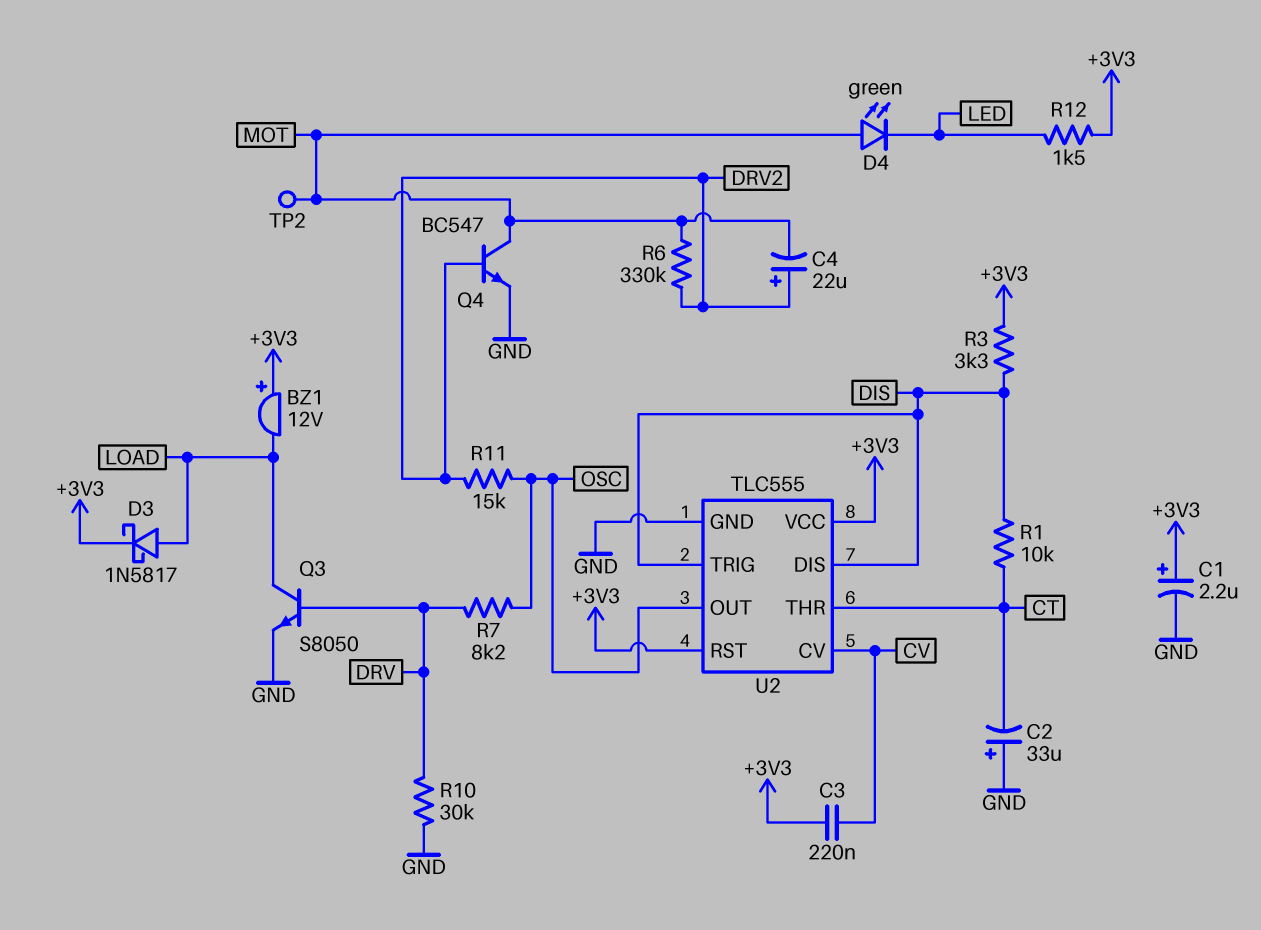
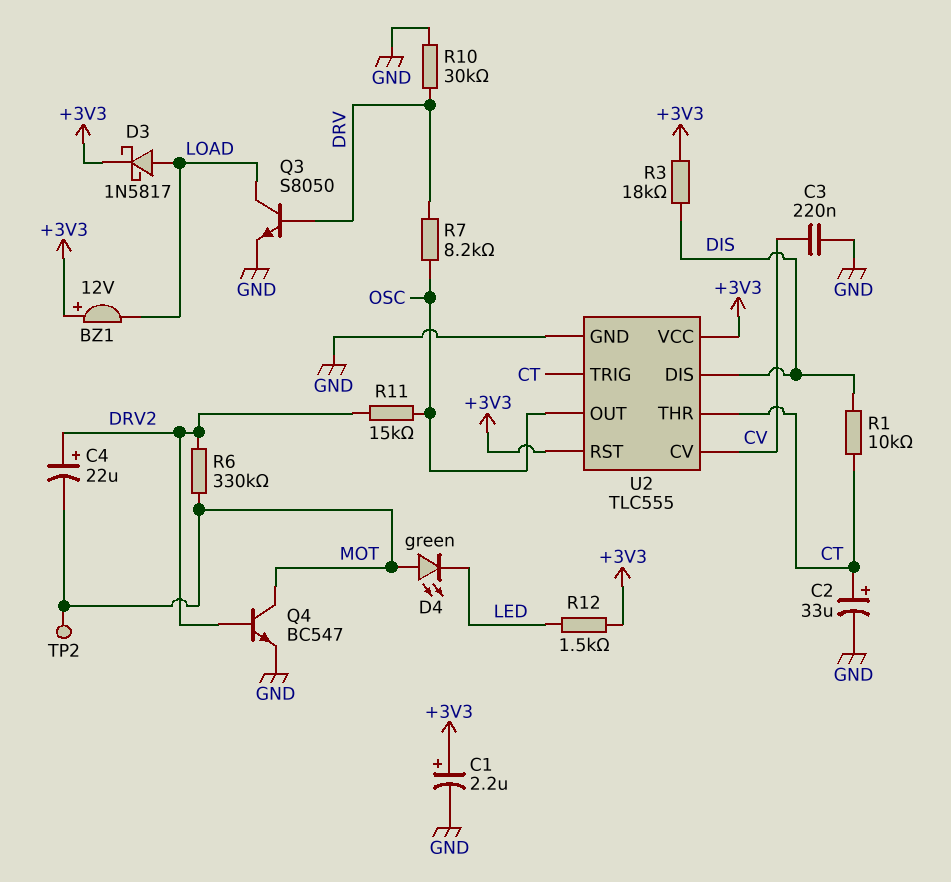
C2: 33uF (plus GND, minus CT) -> 33uF (plus CT, minus GND)
C3: 220nF (+3V3, CV) -> 220nF (CV, GND)
R3: 3.3k (+3V3, DIS) -> 18k (+3V3, DIS)
U2 pin TRIG: DIS -> CT

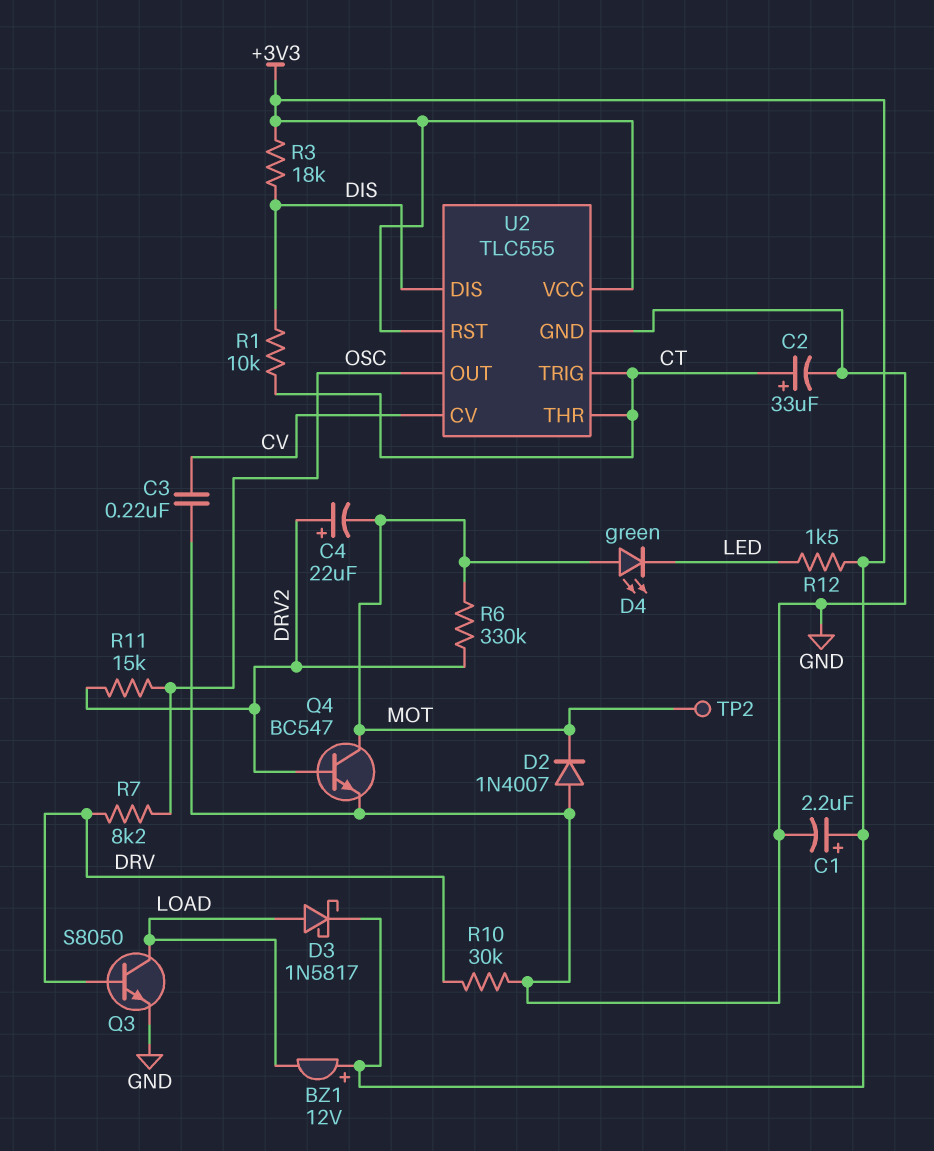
D2: none -> diode 1N4007 (A GND, K MOT)

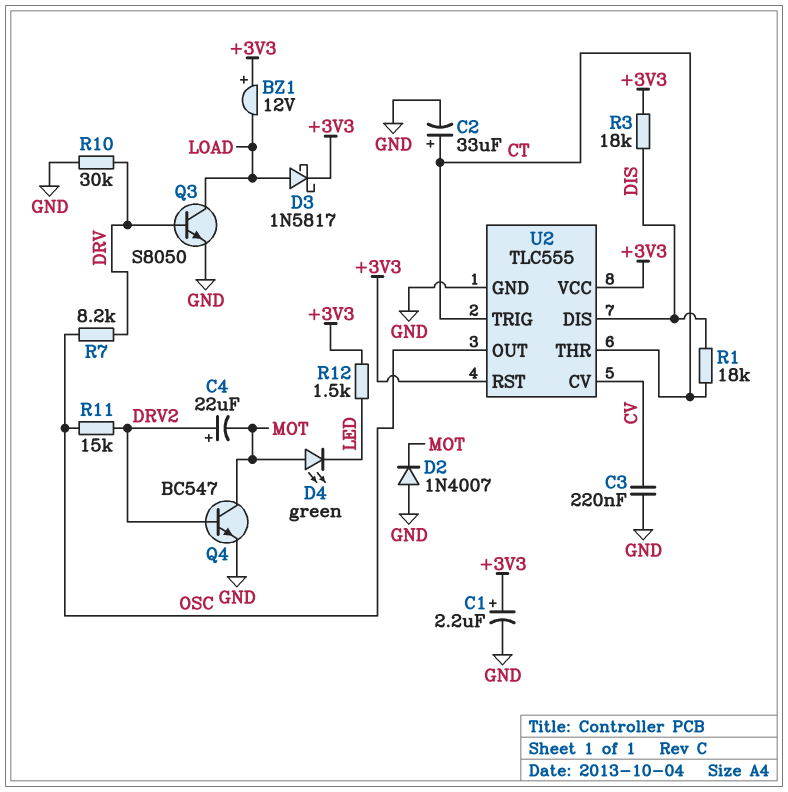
R1: 10k (CT, DIS) -> 18k (CT, DIS)
R6: 330k (DRV2, MOT) -> none
TP2: test point (MOT) -> none

